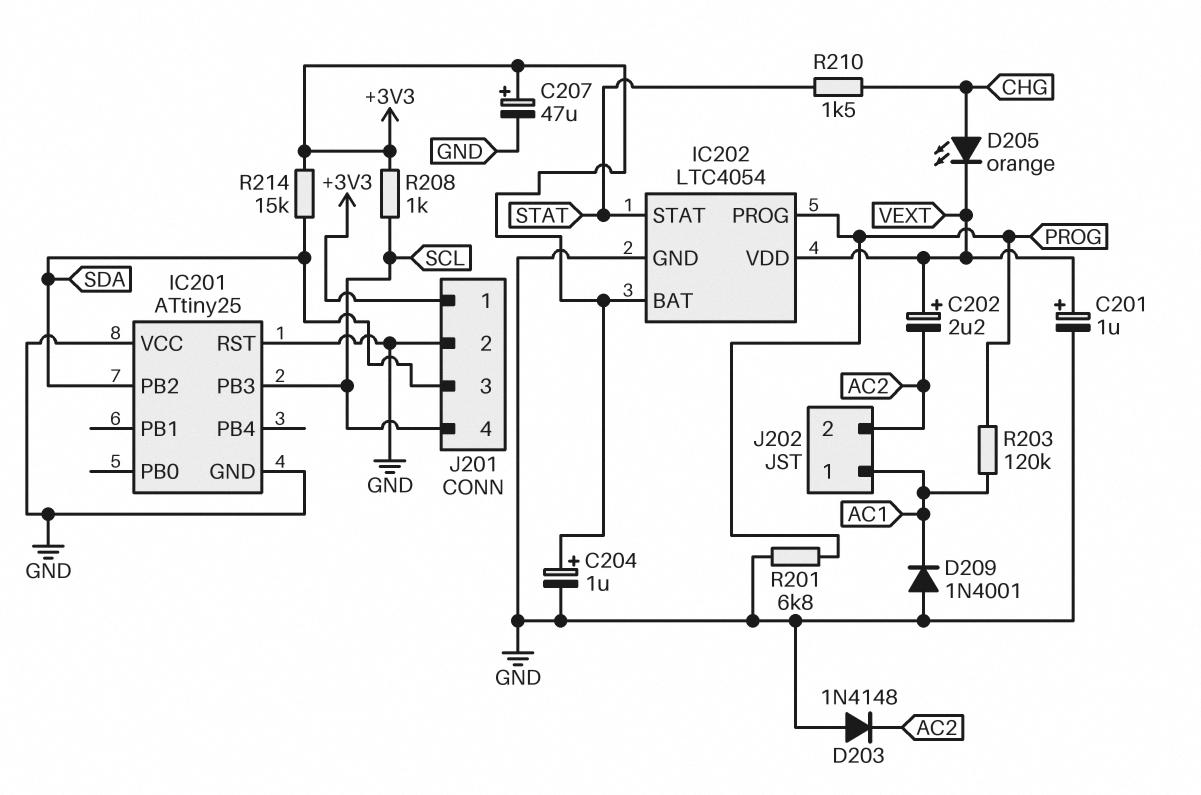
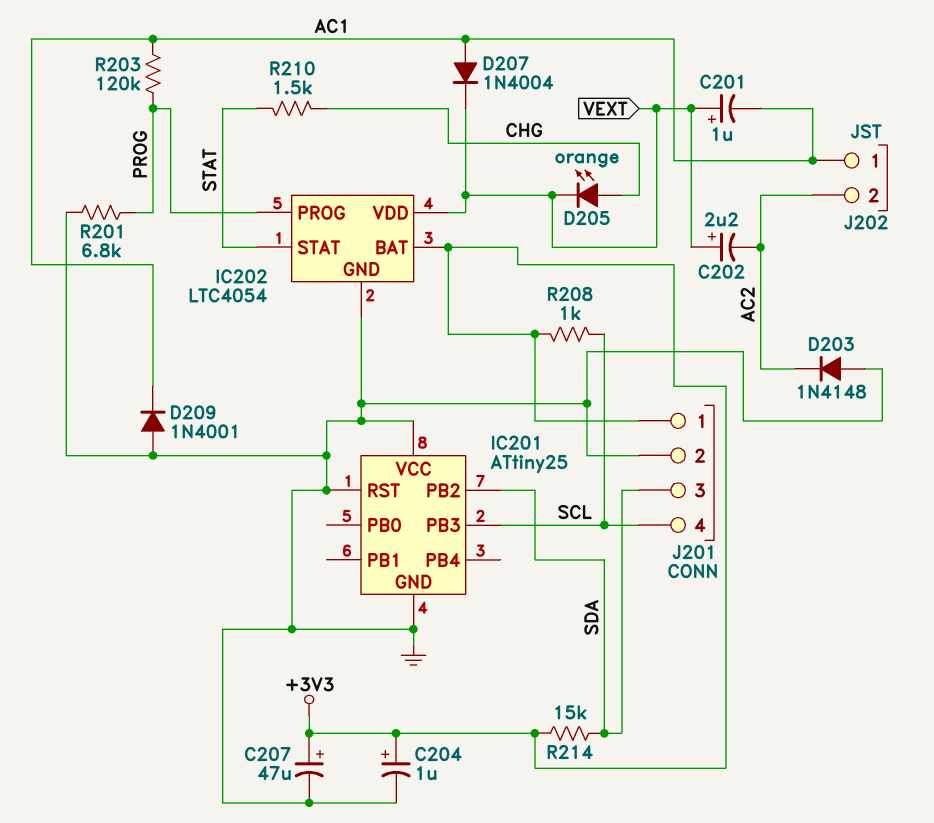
C201: 1uF (plus VEXT, minus GND) -> 1uF (plus VEXT, minus AC1)
D207: none -> diode 1N4004 (A AC1, K VEXT)

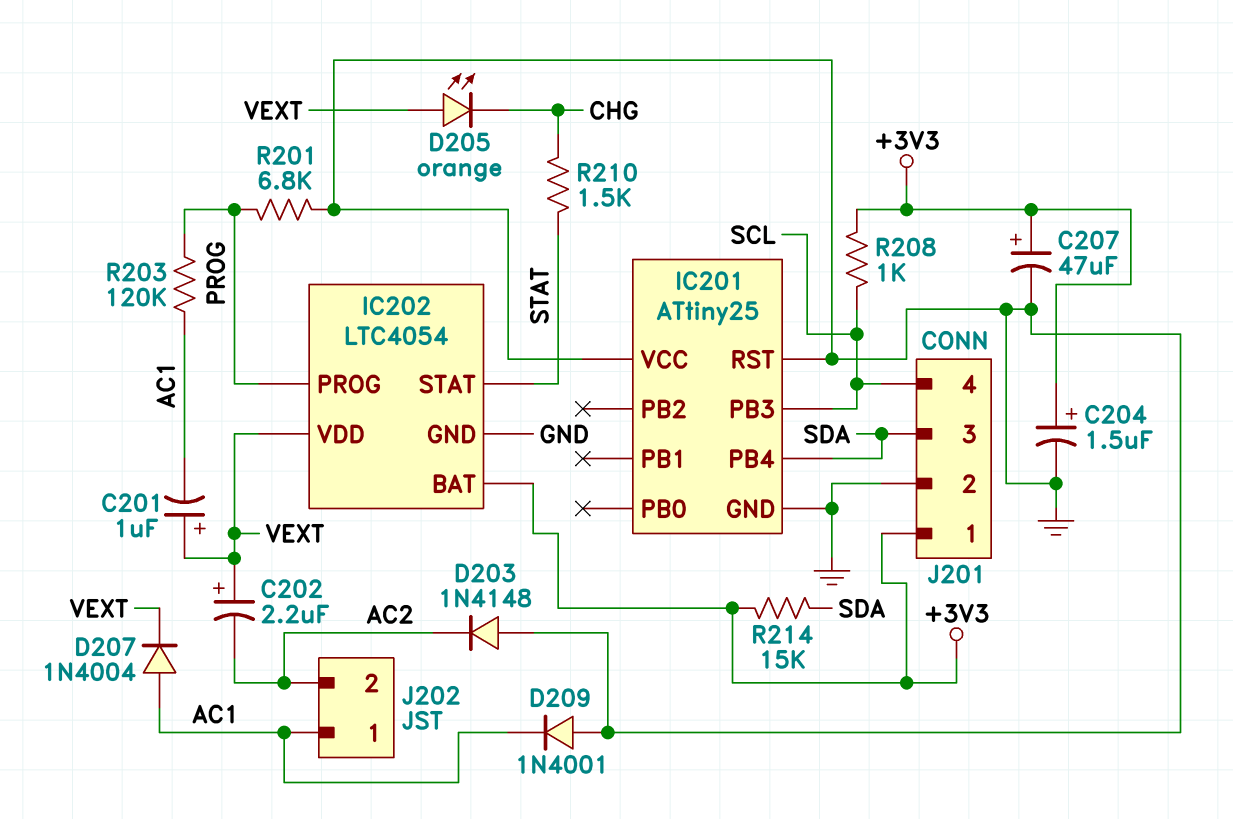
C204: 1uF (plus +3V3, minus GND) -> 1.5uF (plus +3V3, minus GND)
D205: LED orange (A CHG, K VEXT) -> LED orange (A VEXT, K CHG)
IC201 pin PB2: SDA -> none
IC201 pin PB4: none -> SDA

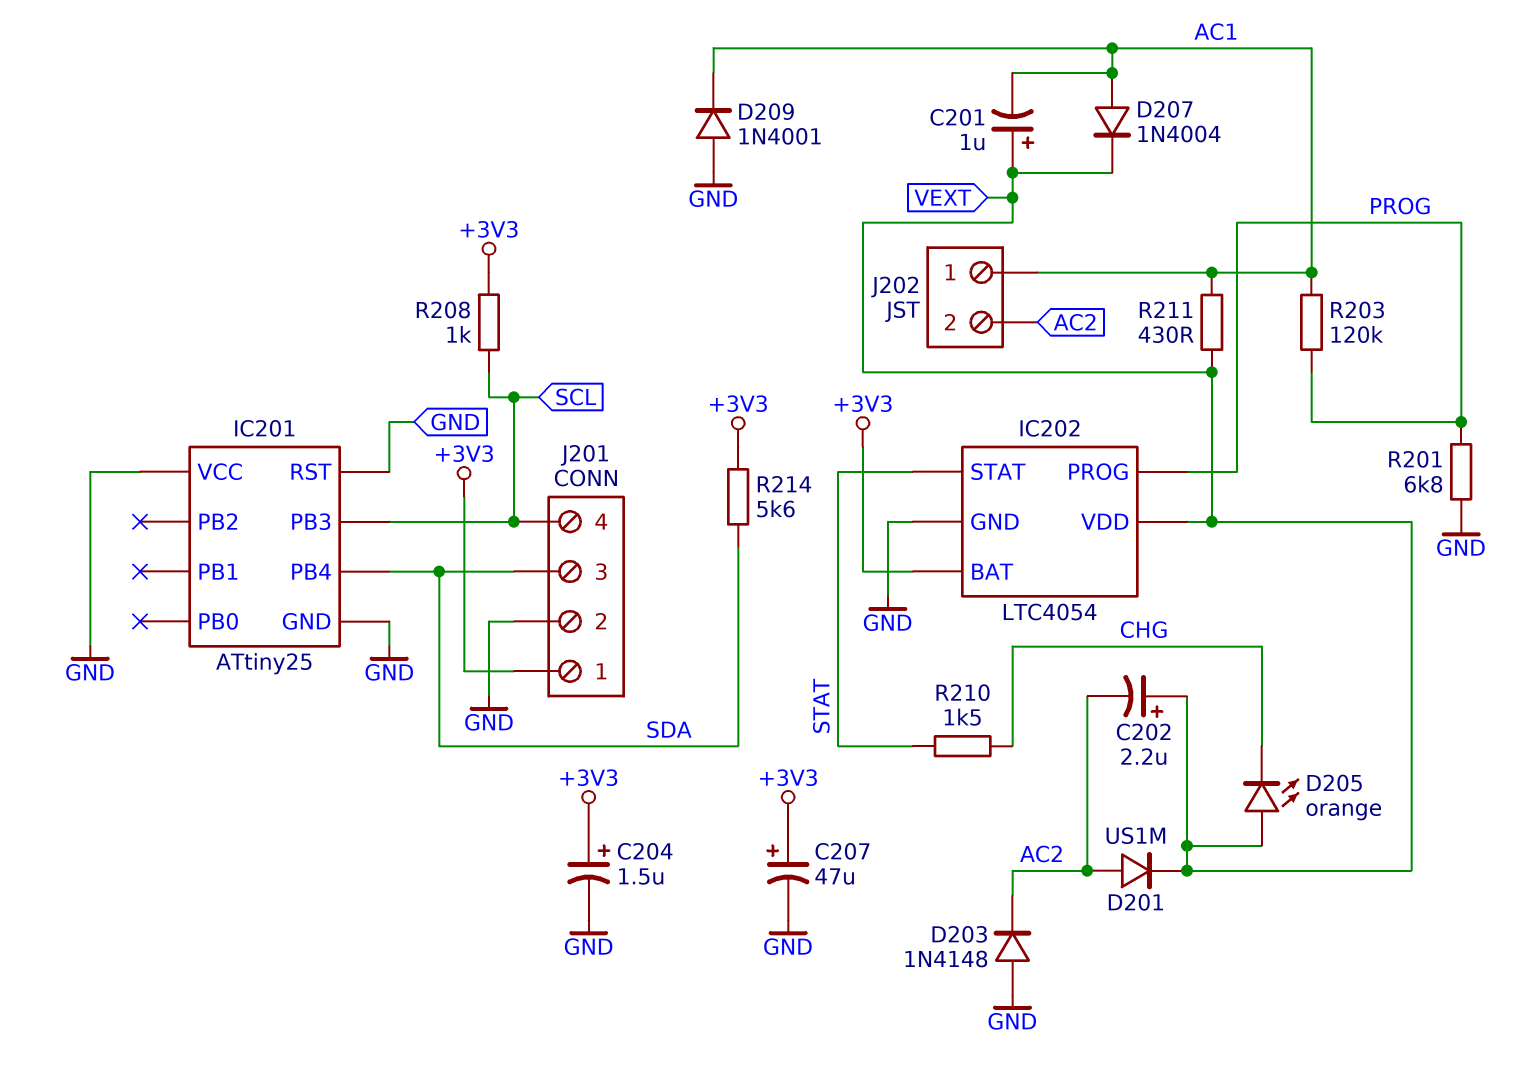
D201: none -> diode US1M (A AC2, K VEXT)
R211: none -> 430 (AC1, VEXT)
R214: 15k (+3V3, SDA) -> 5.6k (+3V3, SDA)

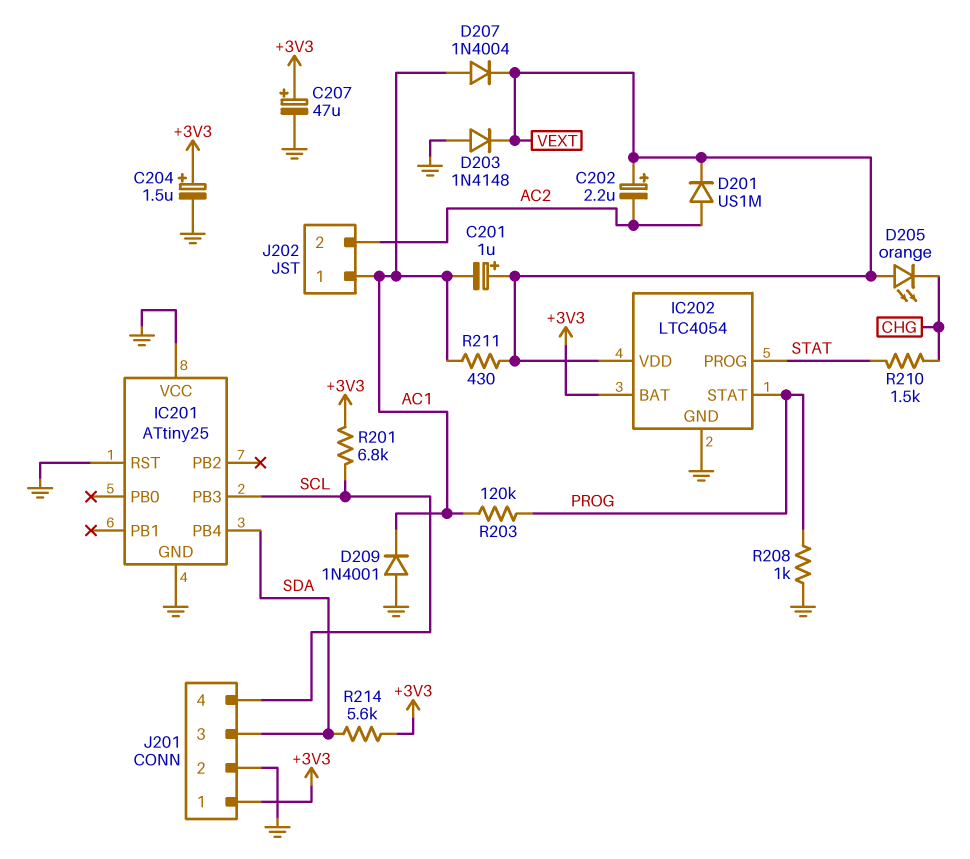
D203: diode 1N4148 (A GND, K AC2) -> diode 1N4148 (A GND, K VEXT)
IC202 pin PROG: PROG -> STAT
IC202 pin STAT: STAT -> PROG
R201: 6.8k (GND, PROG) -> 6.8k (+3V3, SCL)
R208: 1k (+3V3, SCL) -> 1k (GND, PROG)

